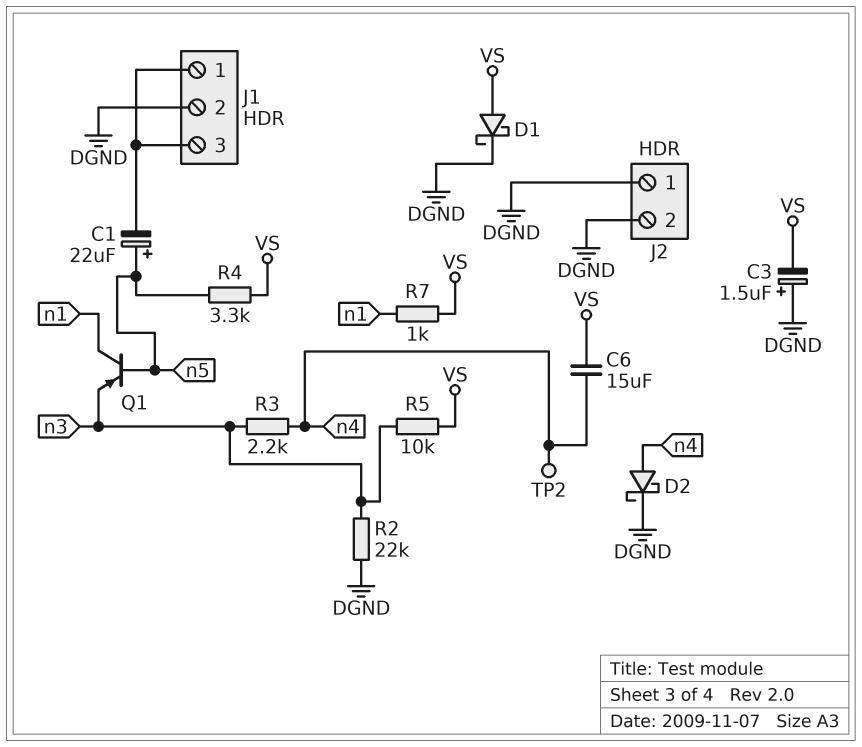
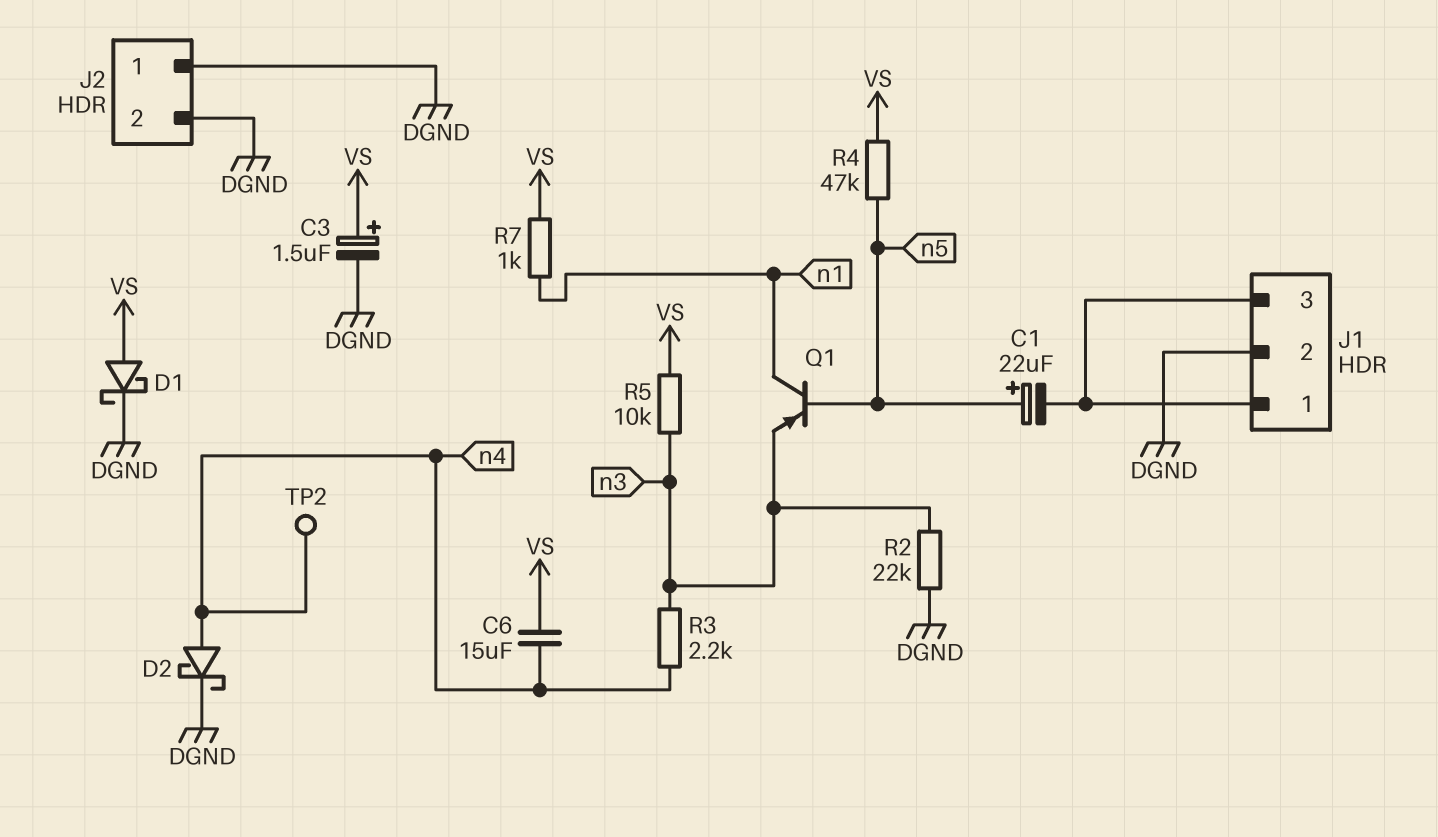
C3: 1.5uF (plus DGND, minus VS) -> 1.5uF (plus VS, minus DGND)
R4: 3.3k (VS, n5) -> 47k (VS, n5)

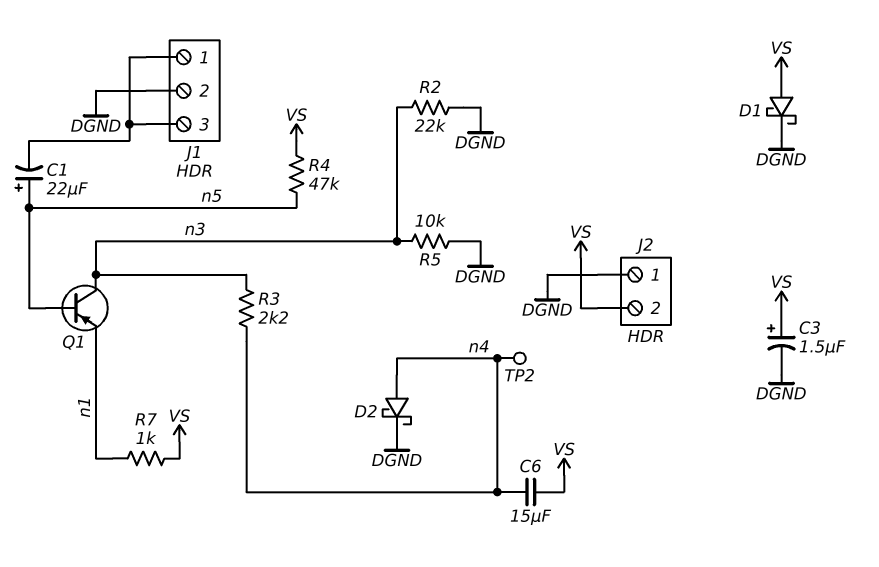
J2 pin 2: DGND -> VS
Q1: PNP (B n5, C n1, E n3) -> PNP (B n5, C n3, E n1)
R5: 10k (VS, n3) -> 10k (DGND, n3)

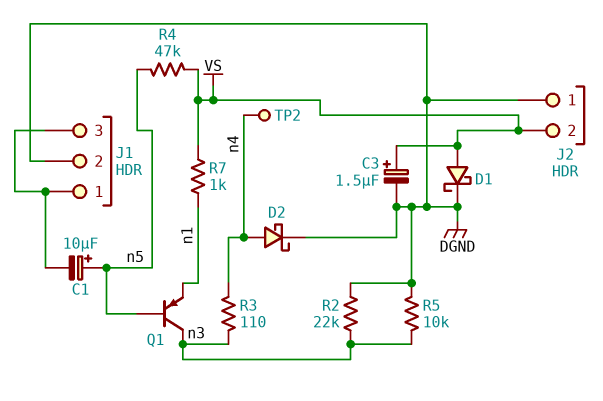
C1: 22uF (plus n5, minus J1/1) -> 10uF (plus n5, minus J1/1)
C6: 15uF (VS, n4) -> none
R3: 2.2k (n3, n4) -> 110 (n3, n4)

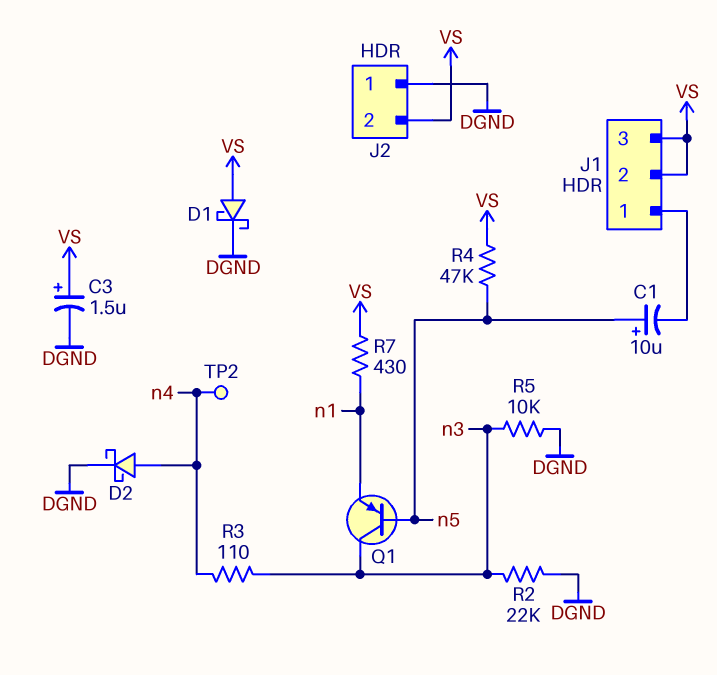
J1 pin 2: DGND -> VS
J1 pin 3: J1/1 -> VS
R7: 1k (VS, n1) -> 430 (VS, n1)

